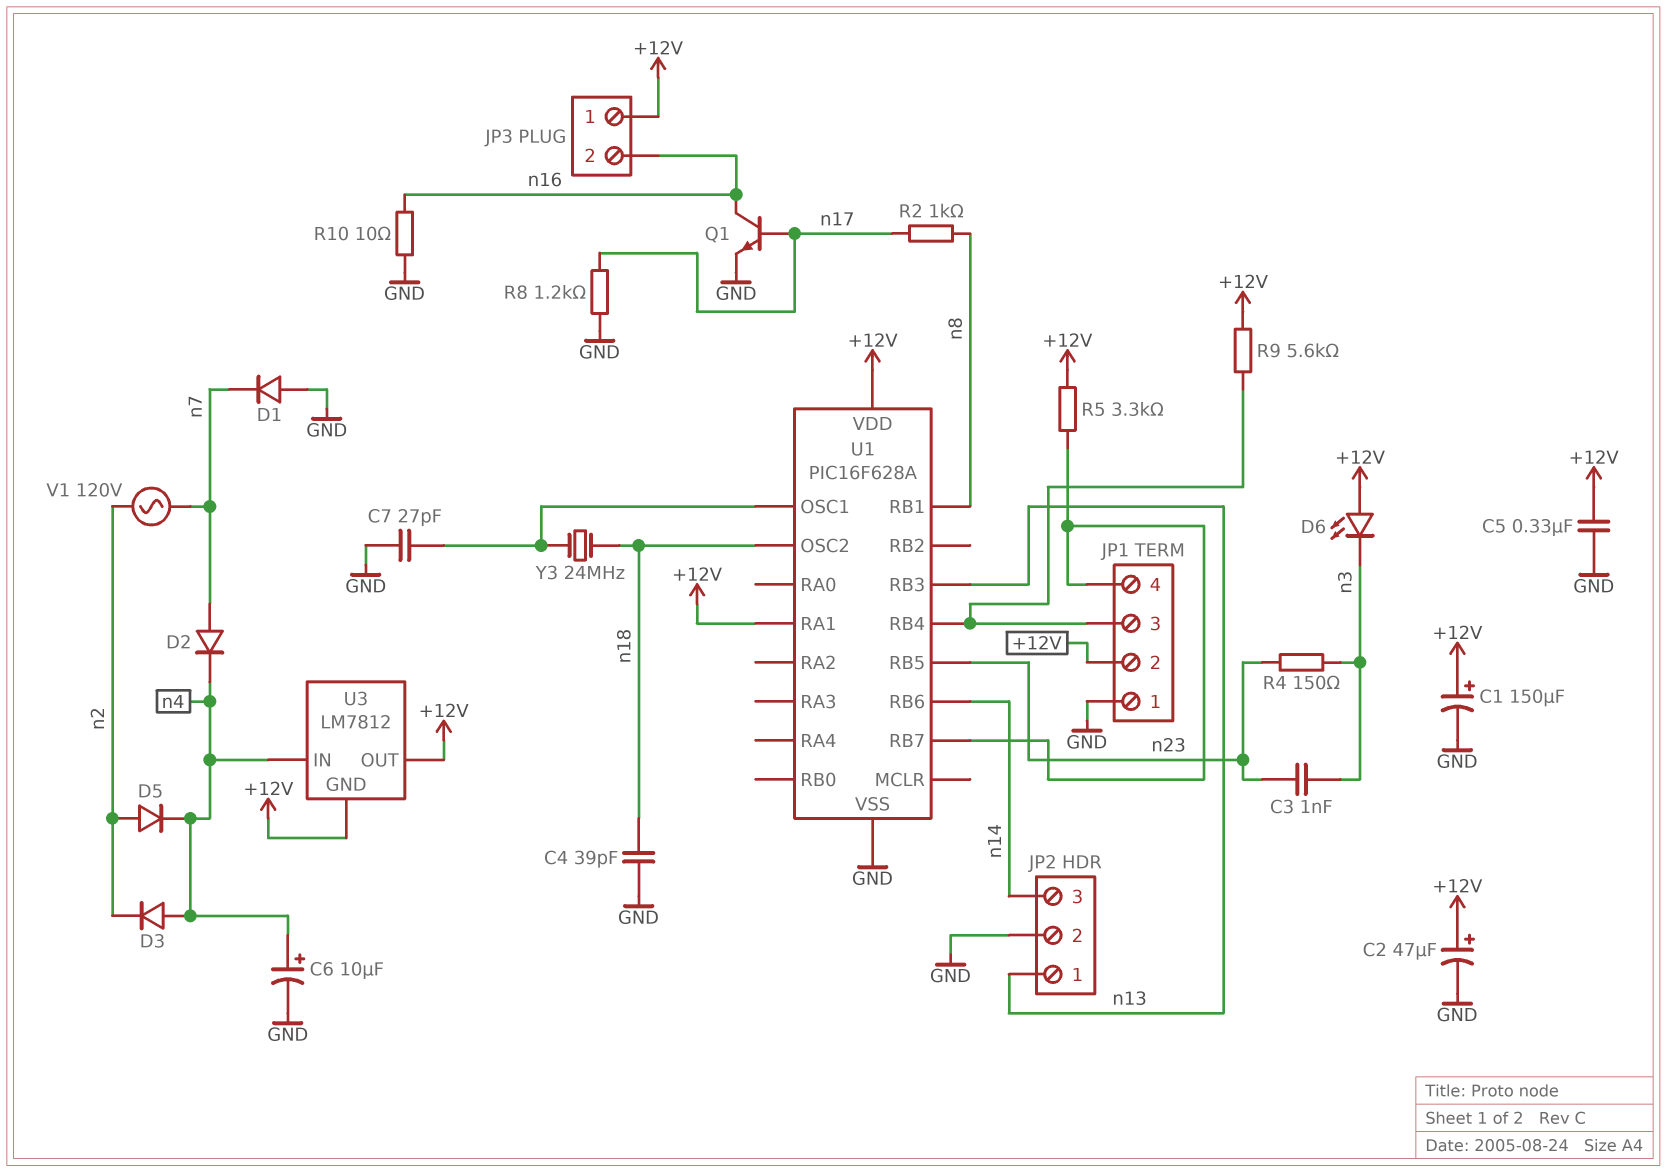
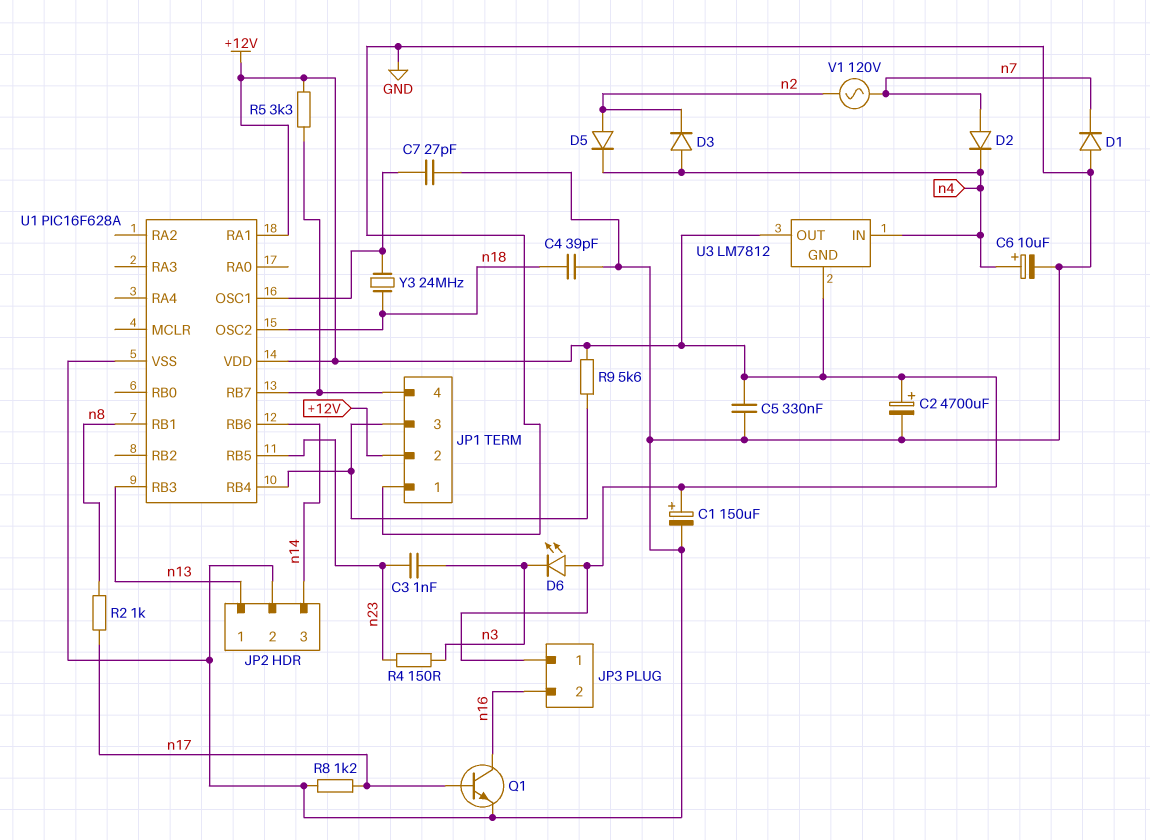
C2: 47uF (plus +12V, minus GND) -> 4700uF (plus +12V, minus GND)
R10: 10 (GND, n16) -> none

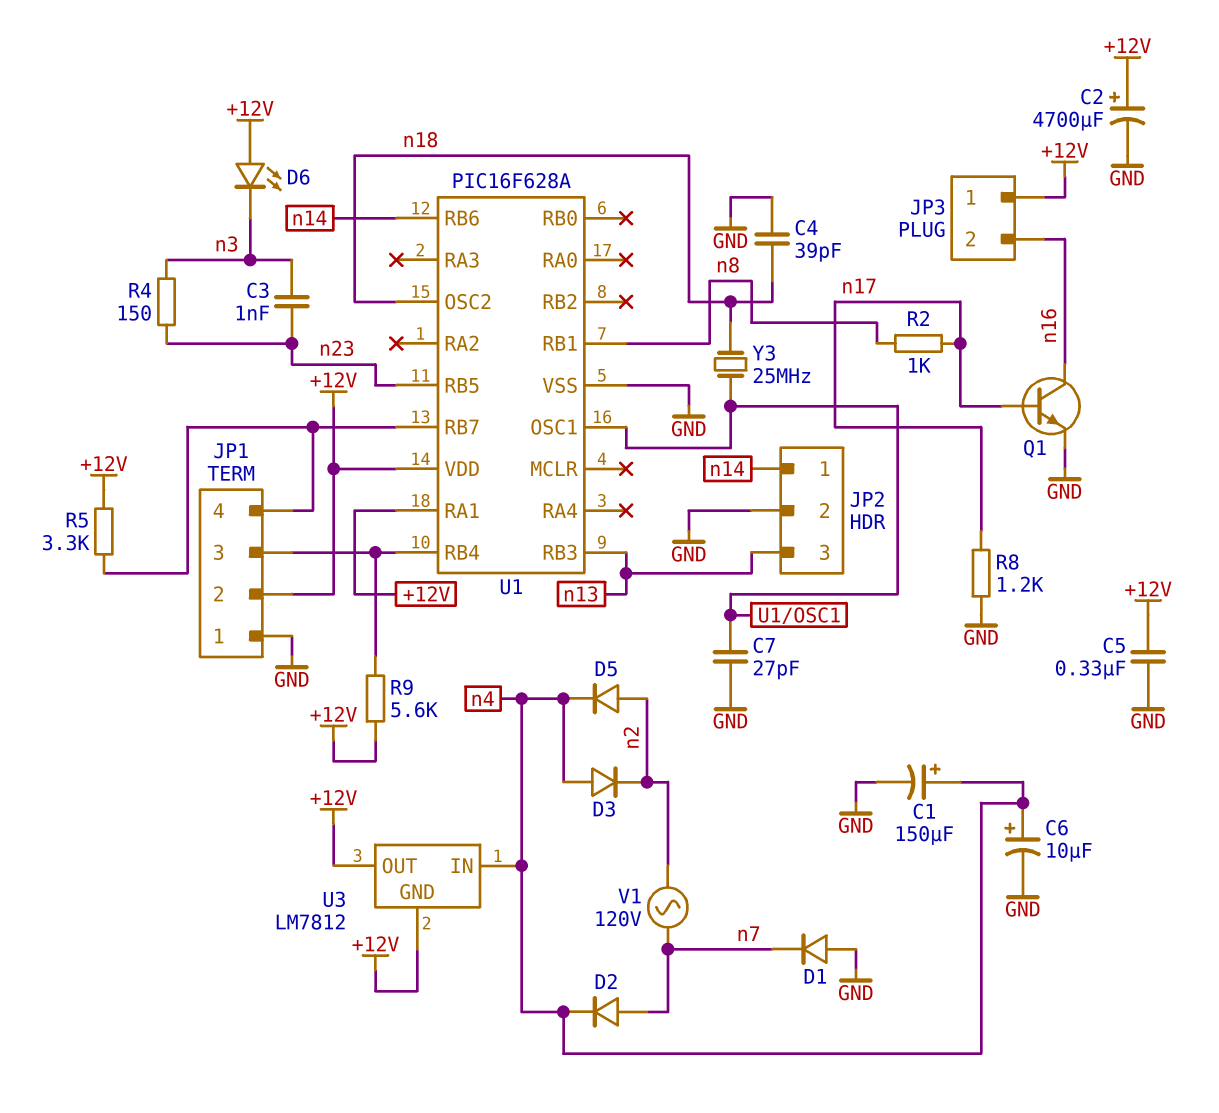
C1: 150uF (plus +12V, minus GND) -> 150uF (plus n4, minus GND)
JP2 pin 1: n13 -> n14
JP2 pin 3: n14 -> n13
Y3: 24MHz (U1/OSC1, n18) -> 25MHz (U1/OSC1, n18)

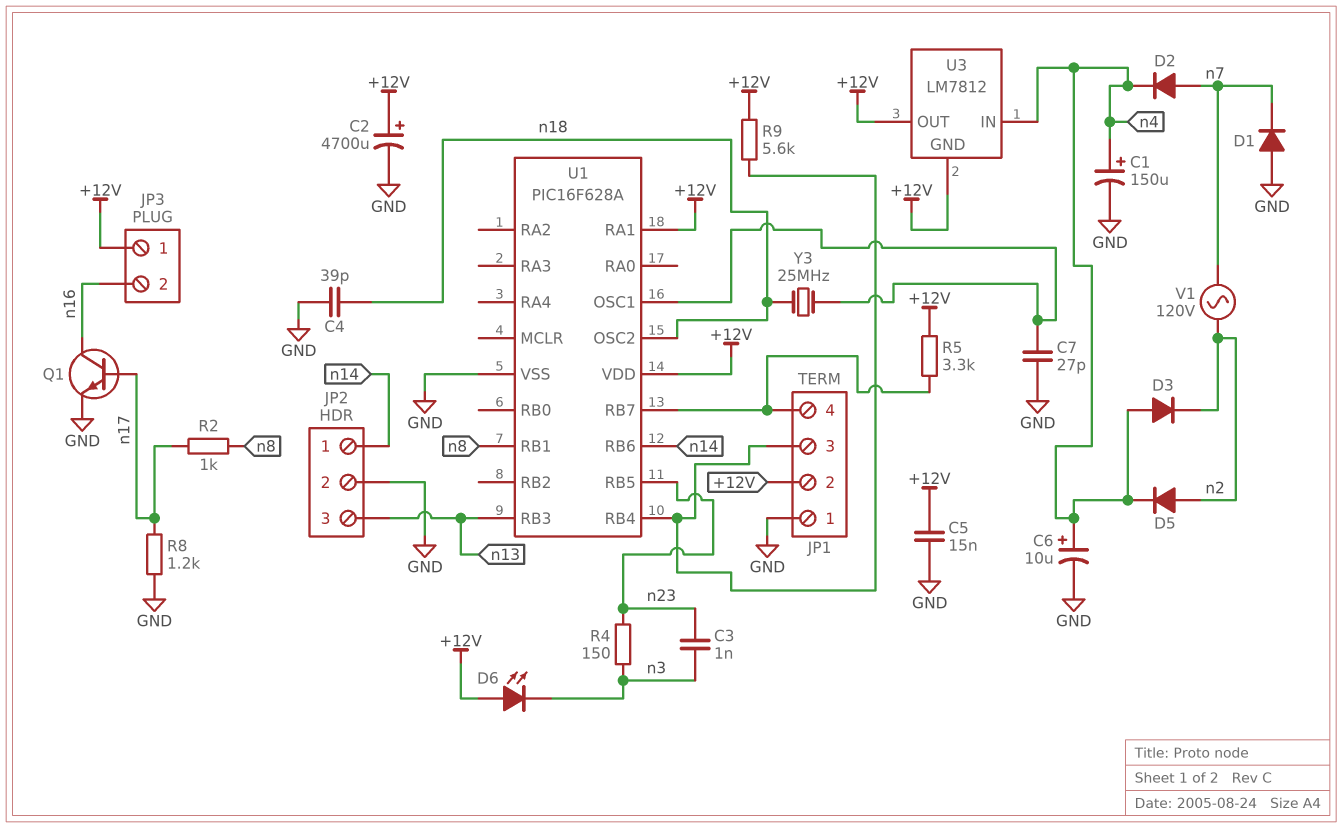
C5: 330nF (+12V, GND) -> 15nF (+12V, GND)

